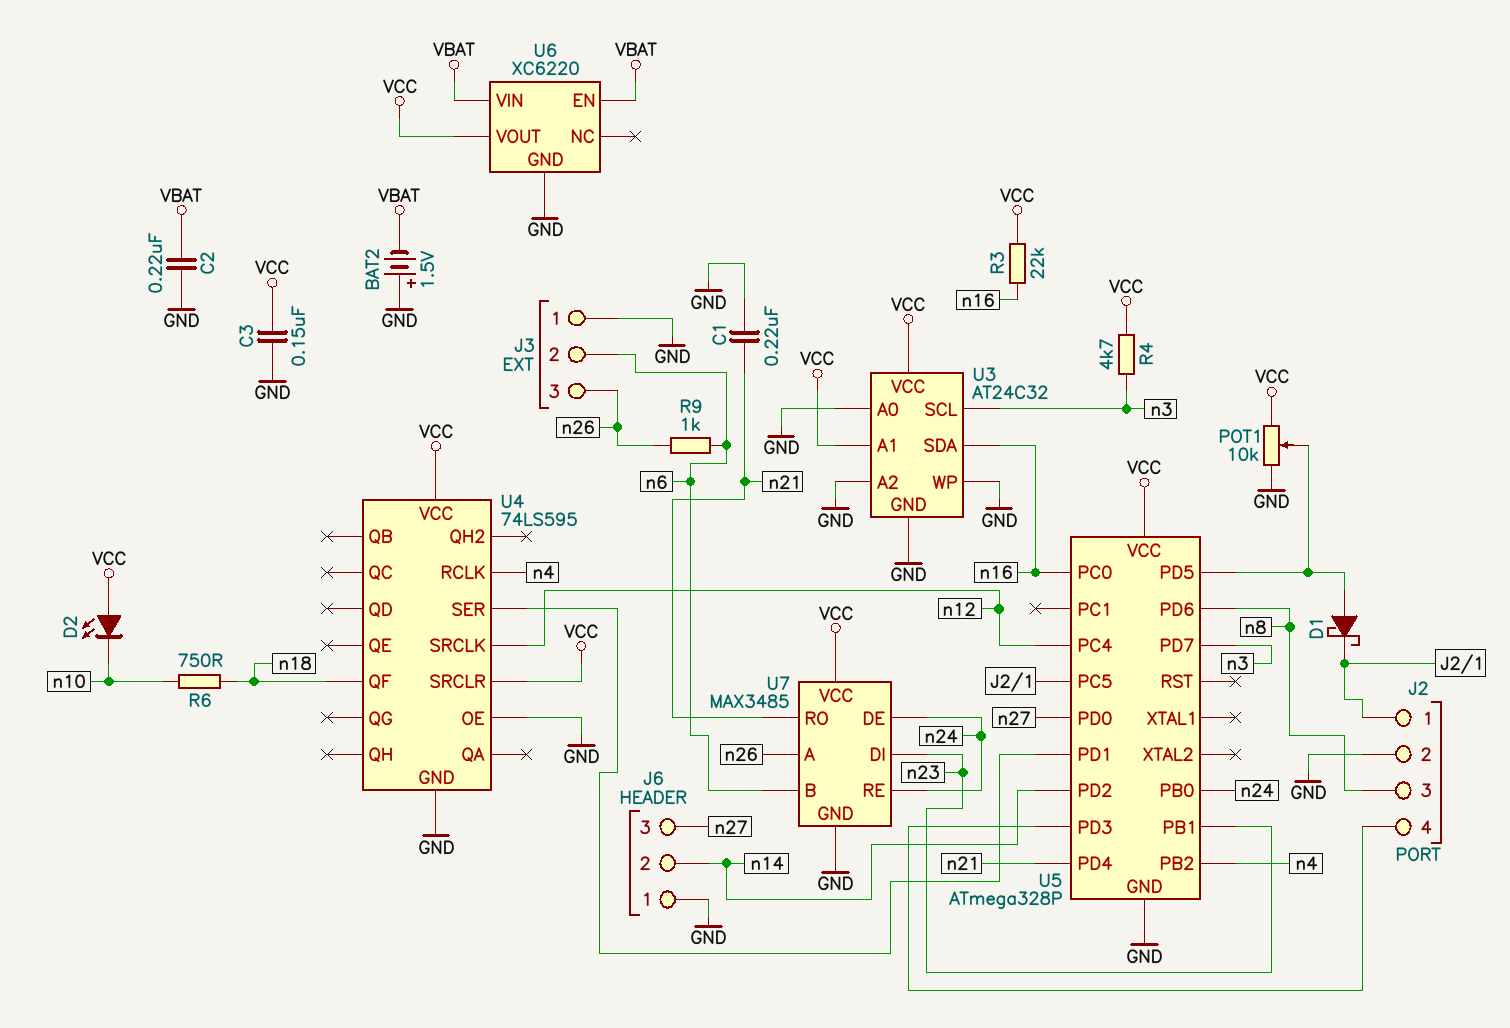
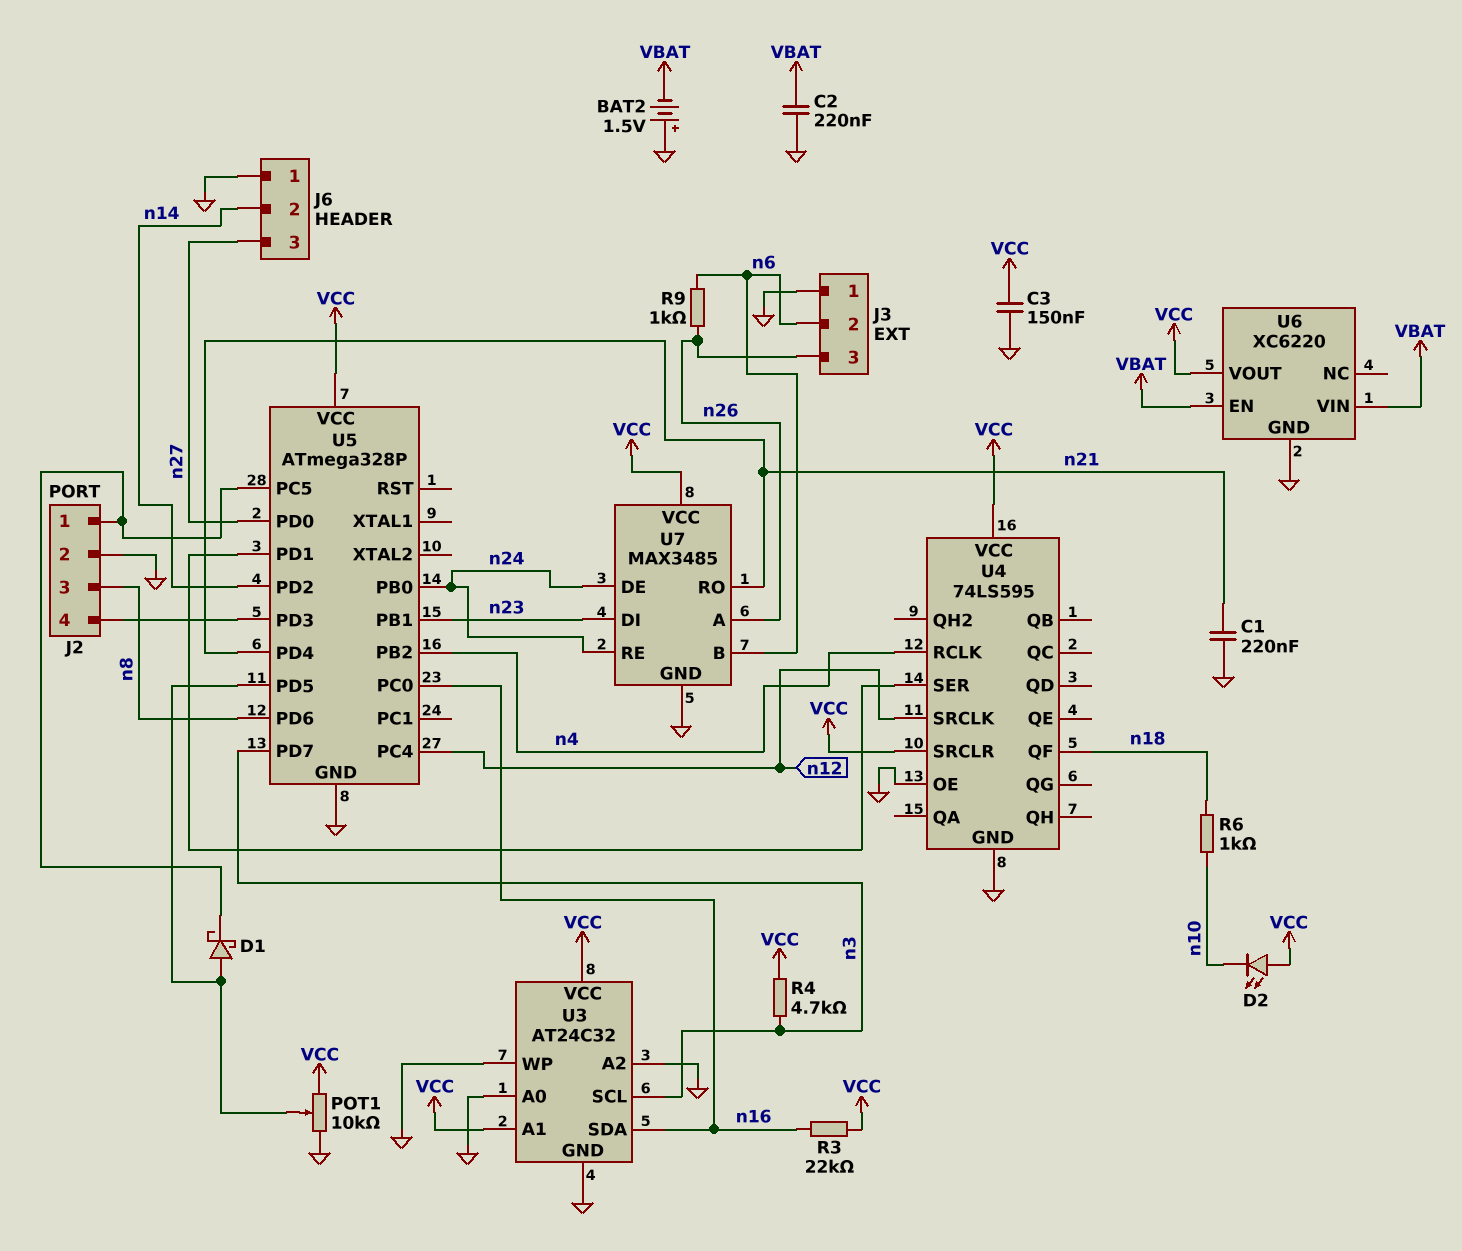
R6: 750 (n10, n18) -> 1k (n10, n18)

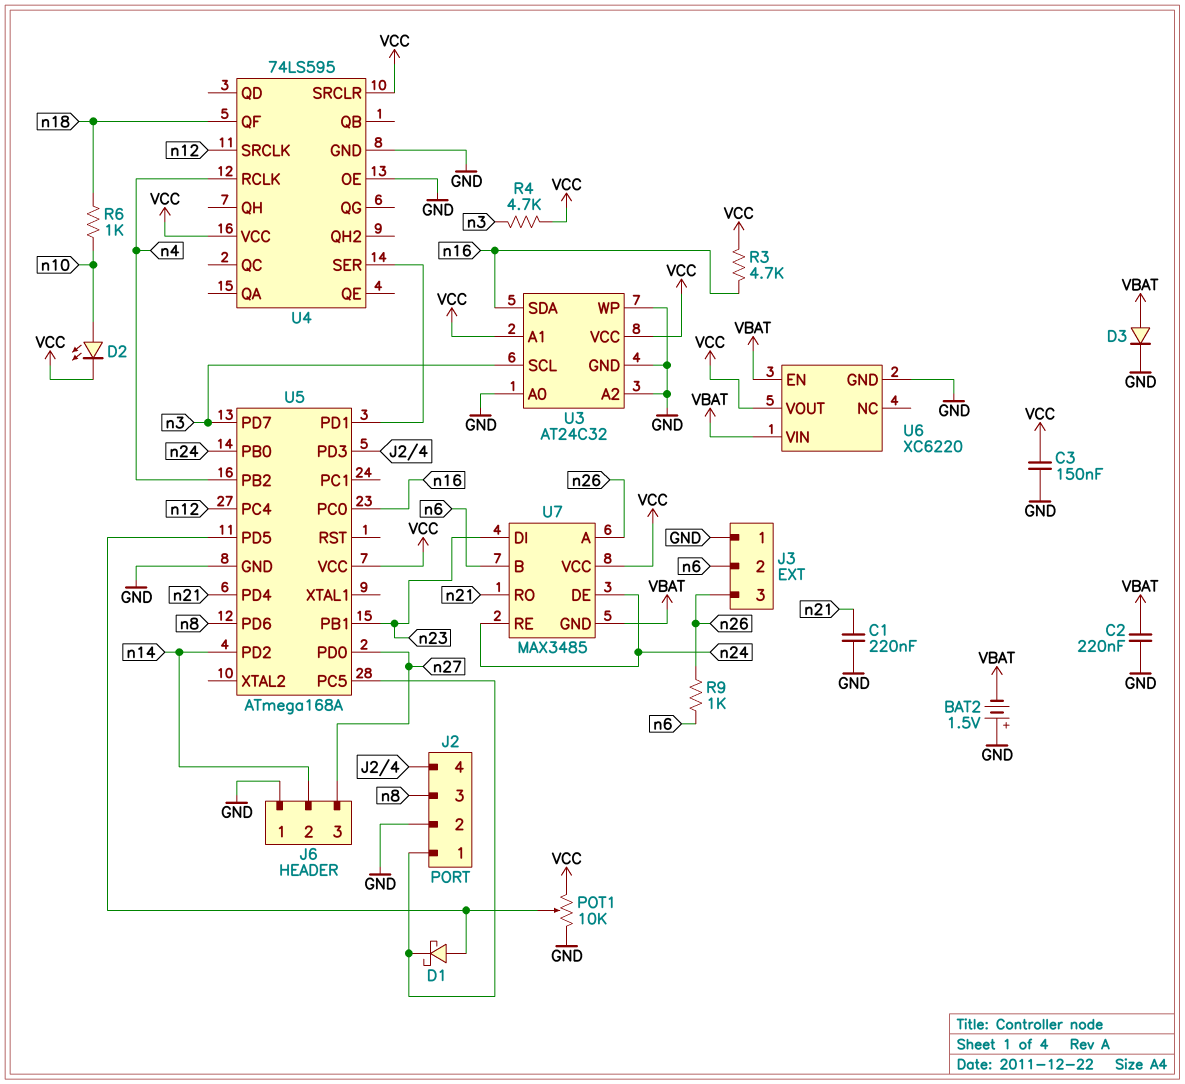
D2: LED (A VCC, K n10) -> LED (A n10, K VCC)
D3: none -> diode (A VBAT, K GND)
R3: 22k (VCC, n16) -> 4.7k (VCC, n16)
U5: ATmega328P -> ATmega168A
U7 pin GND: GND -> VBAT

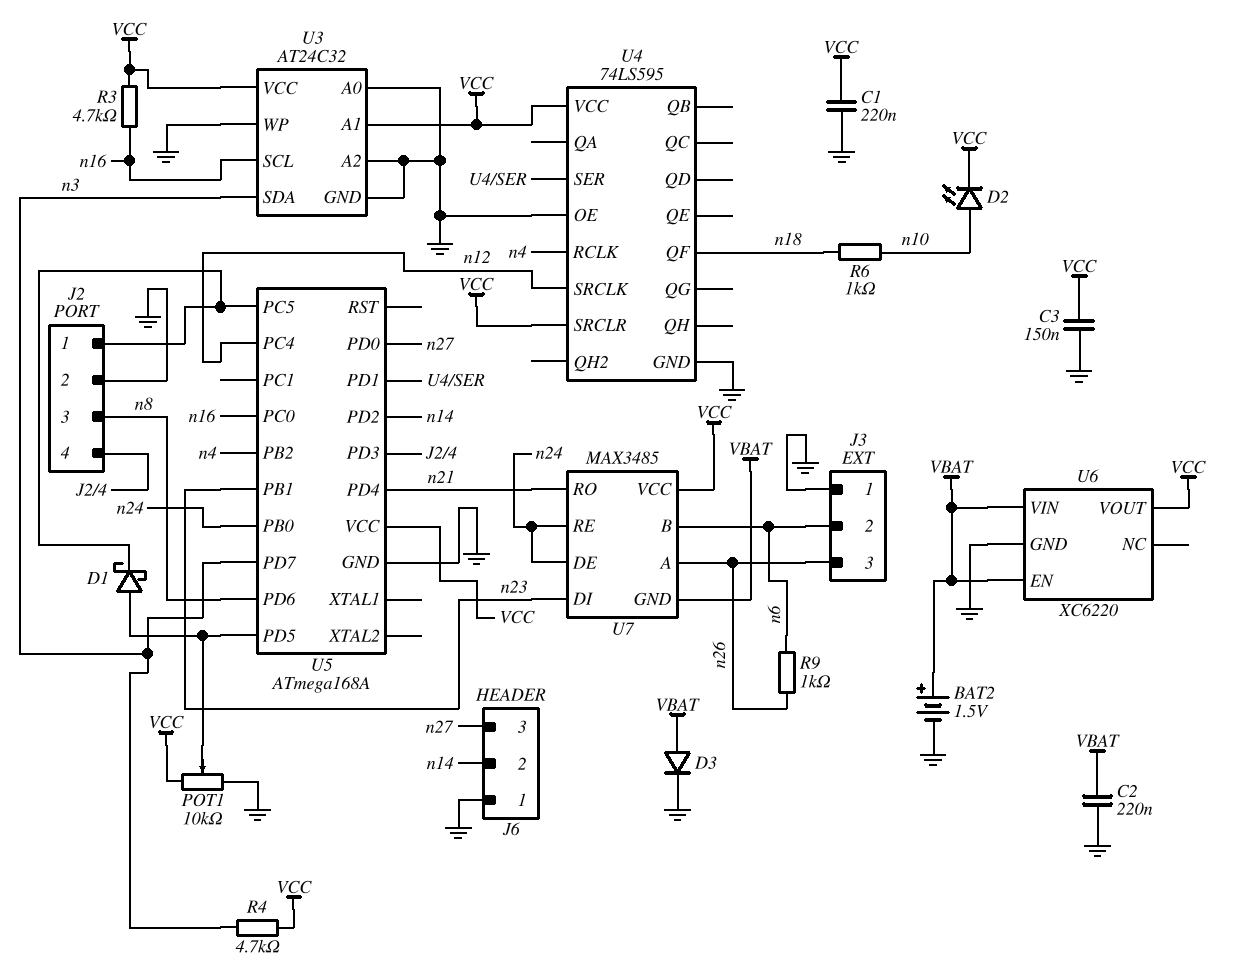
BAT2: 1.5V (plus GND, minus VBAT) -> 1.5V (plus VBAT, minus GND)
C1: 220nF (GND, n21) -> 220nF (GND, VCC)
U3 pin SCL: n3 -> n16
U3 pin SDA: n16 -> n3

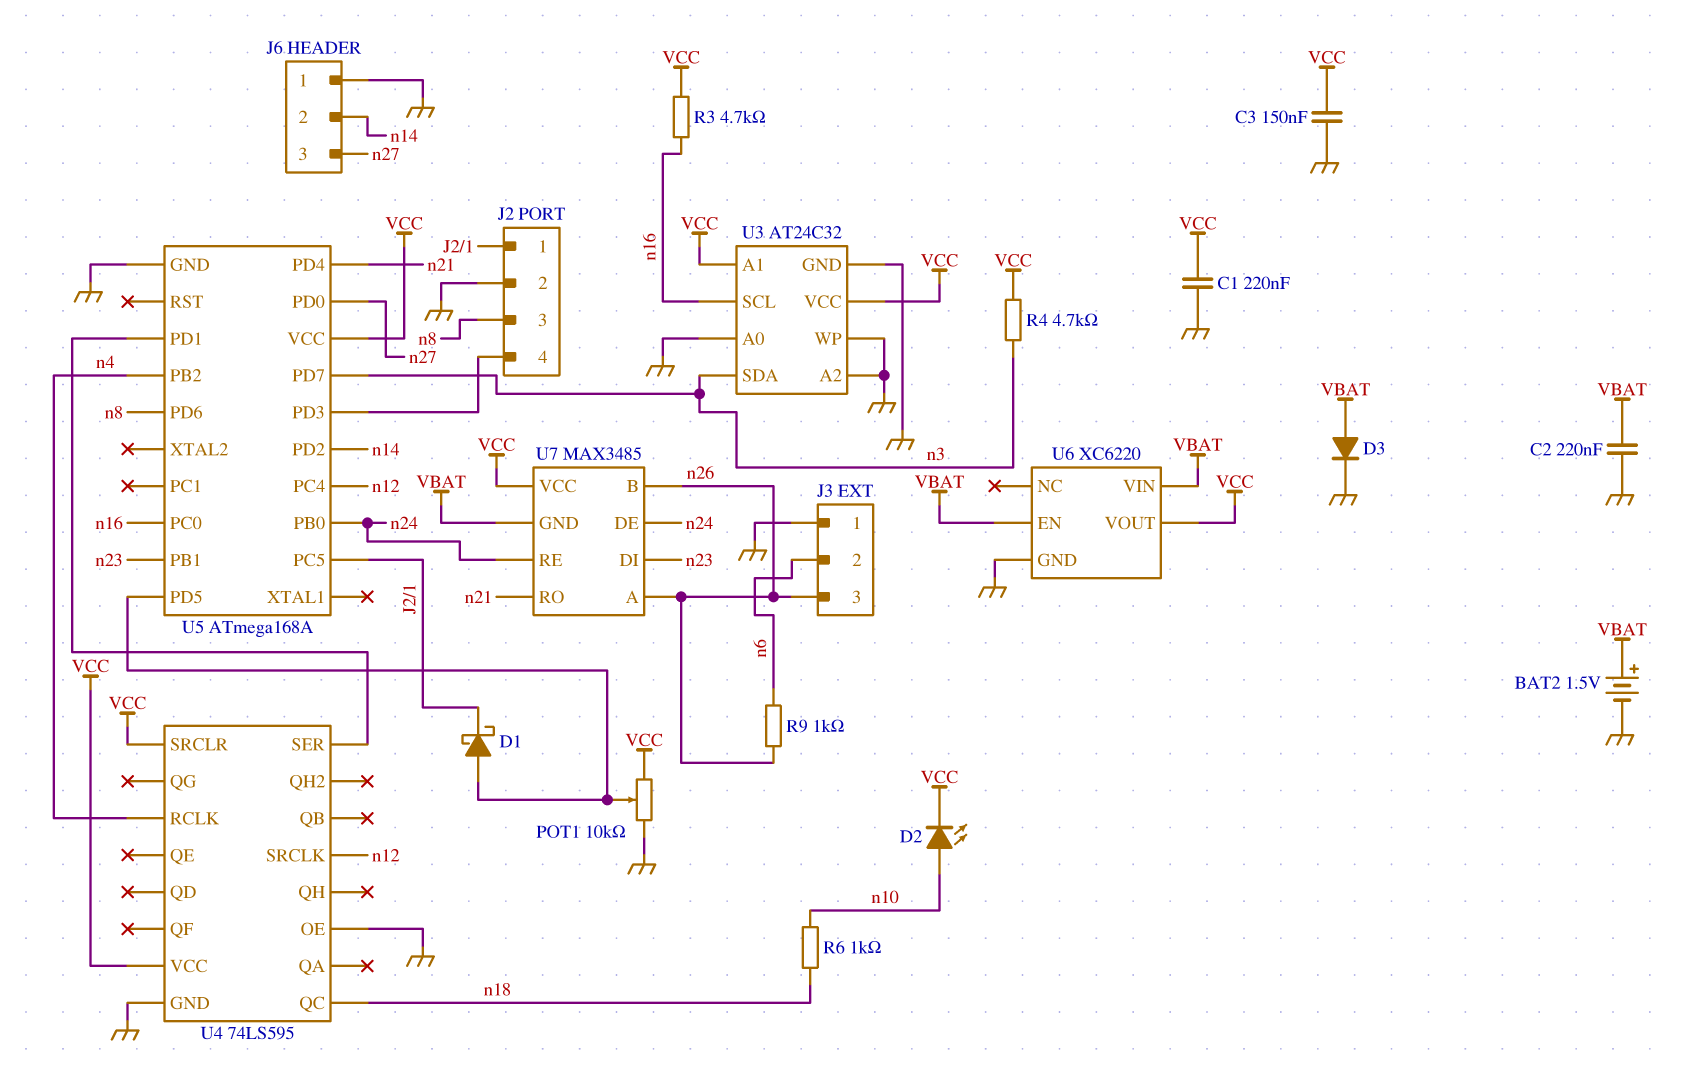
U4 pin QC: none -> n18
U4 pin QF: n18 -> none
U7 pin B: n6 -> n26

